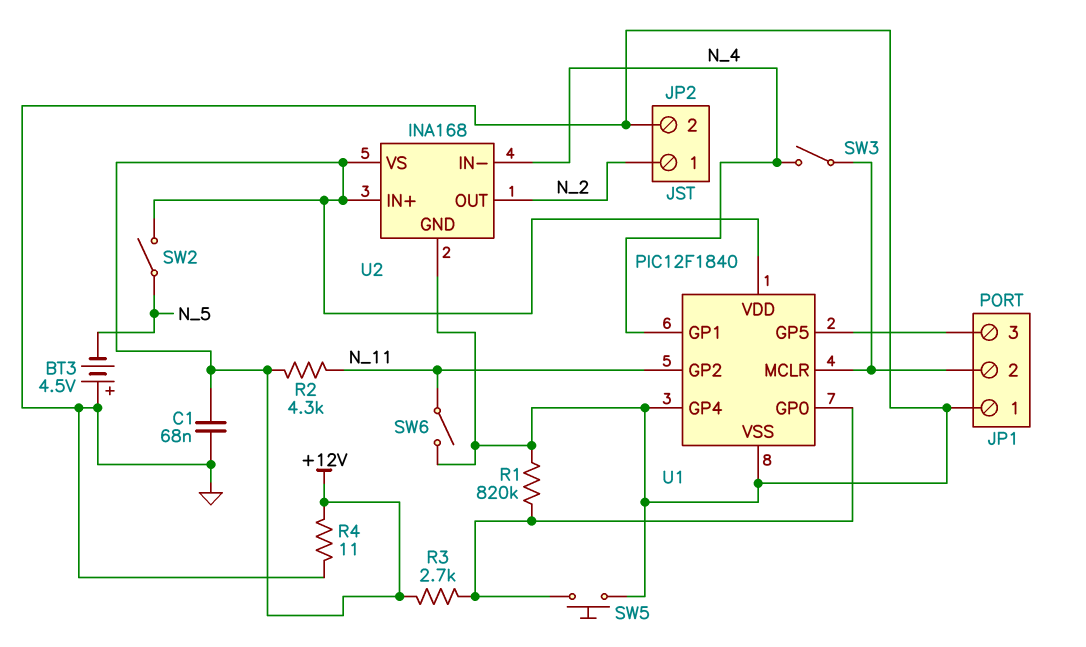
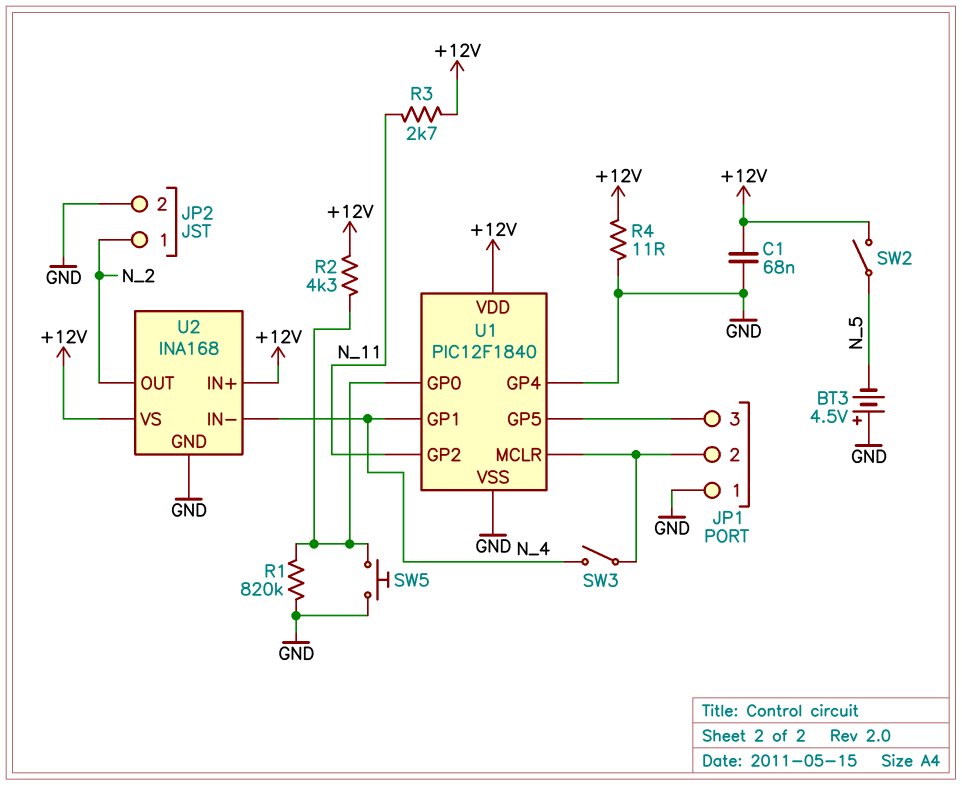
R2: 4.3k (+12V, N_11) -> 4.3k (+12V, U1/GP0)
R3: 2.7k (+12V, U1/GP0) -> 2.7k (+12V, N_11)
SW6: switch (GND, N_11) -> none

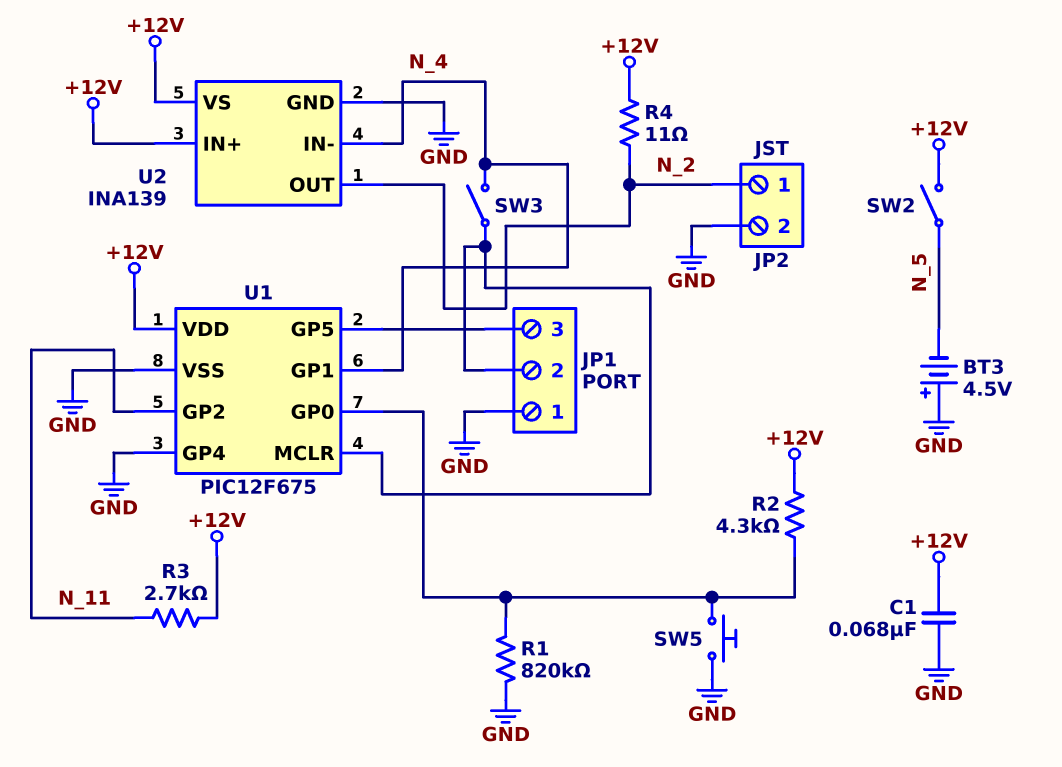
R4: 11 (+12V, GND) -> 11 (+12V, N_2)
U1: PIC12F1840 -> PIC12F675
U2: INA168 -> INA139

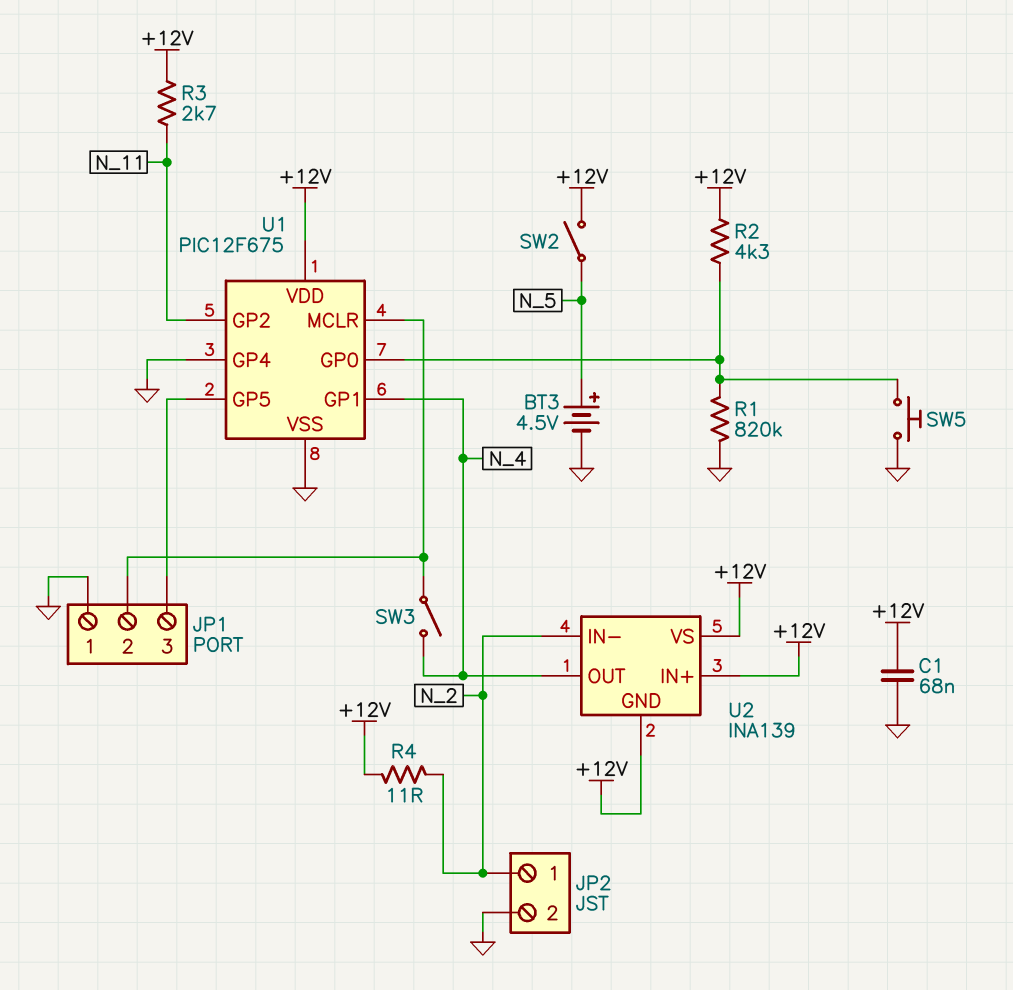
BT3: 4.5V (plus GND, minus N_5) -> 4.5V (plus N_5, minus GND)
U2 pin GND: GND -> +12V
U2 pin IN-: N_4 -> N_2
U2 pin OUT: N_2 -> N_4

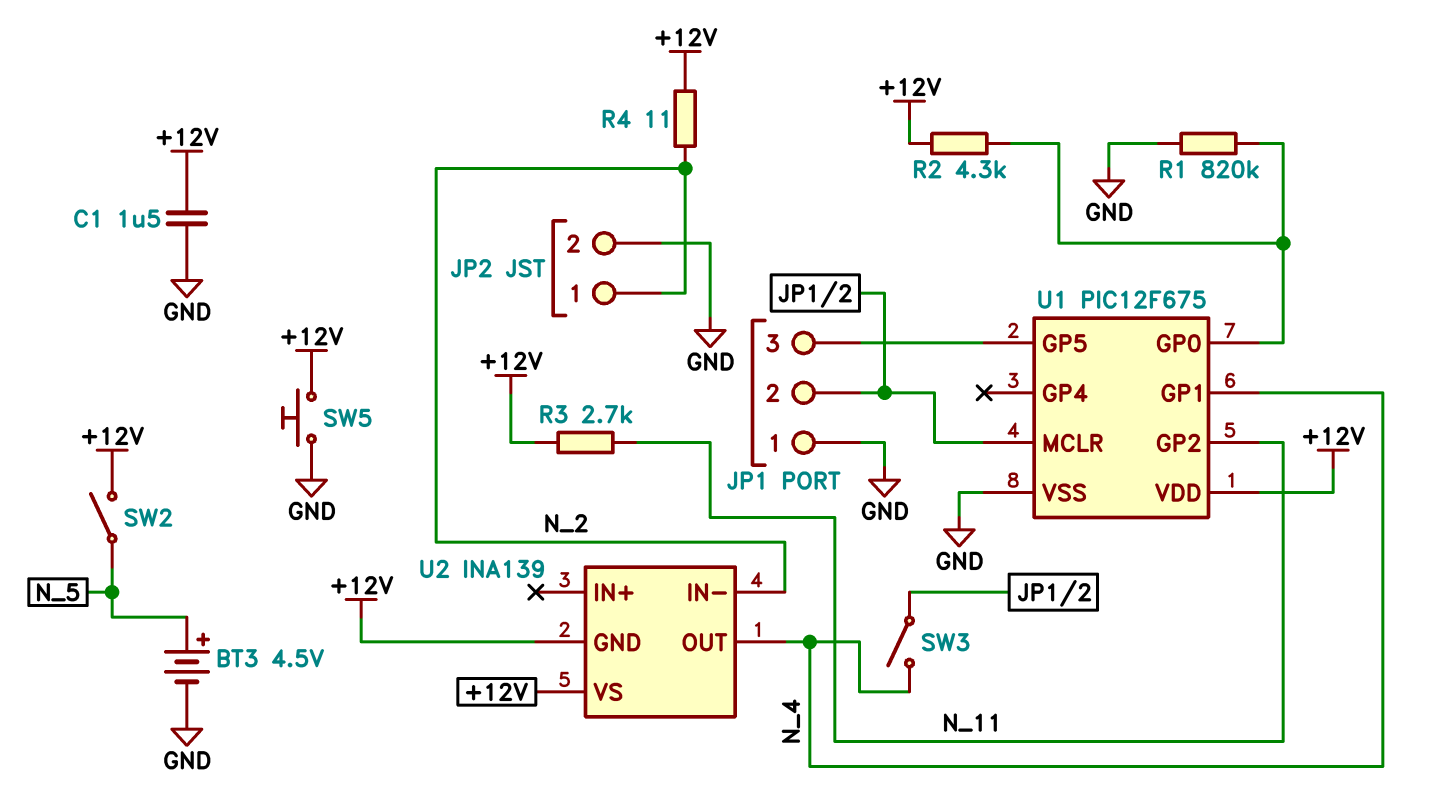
C1: 68nF (+12V, GND) -> 1.5uF (+12V, GND)
SW5: button (GND, U1/GP0) -> button (+12V, GND)
U1 pin GP4: GND -> none
U2 pin IN+: +12V -> none

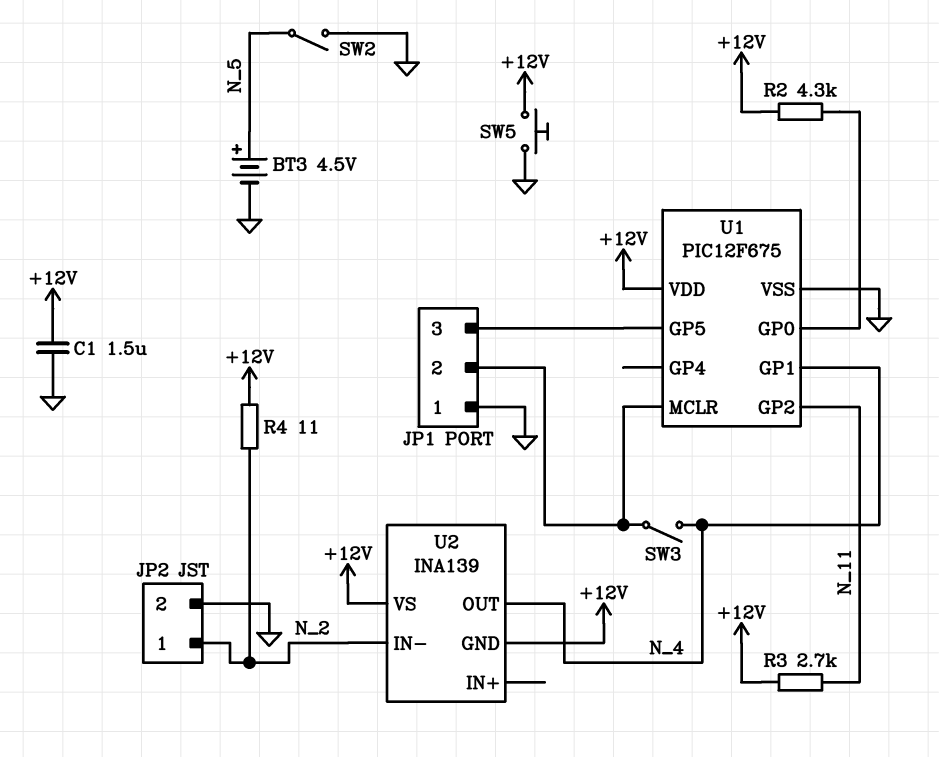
R1: 820k (GND, U1/GP0) -> none
SW2: switch (+12V, N_5) -> switch (GND, N_5)

